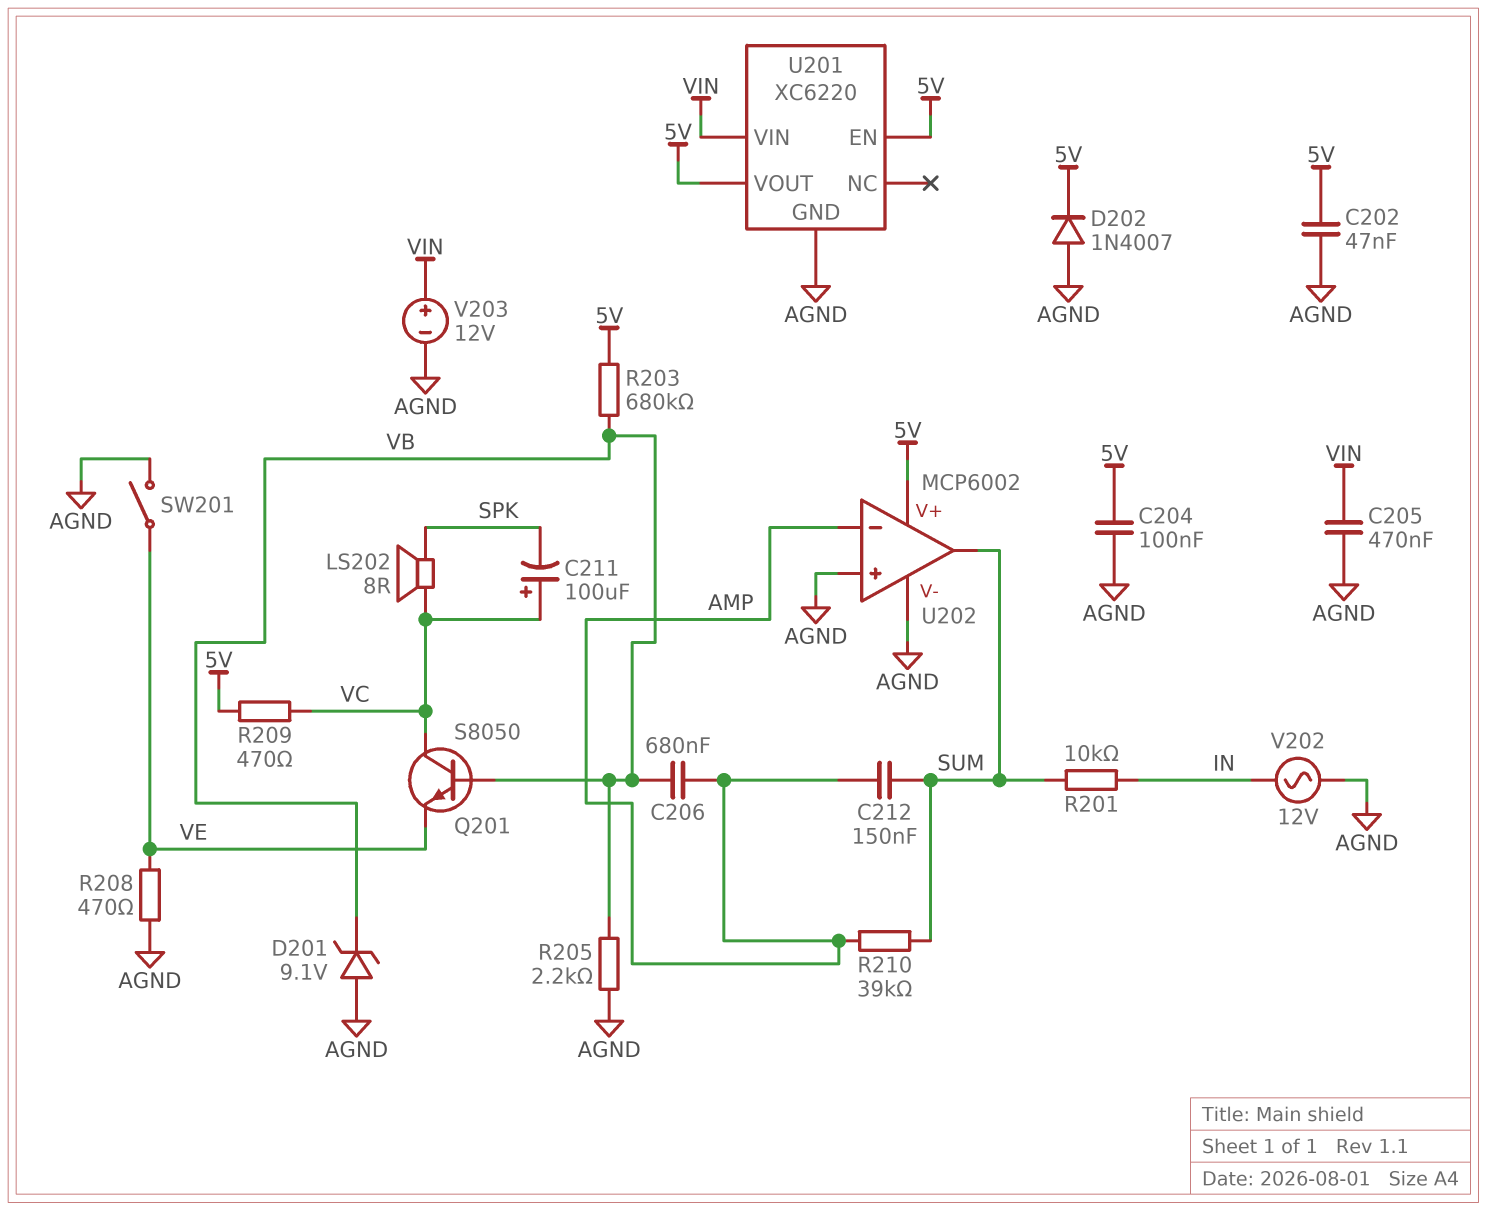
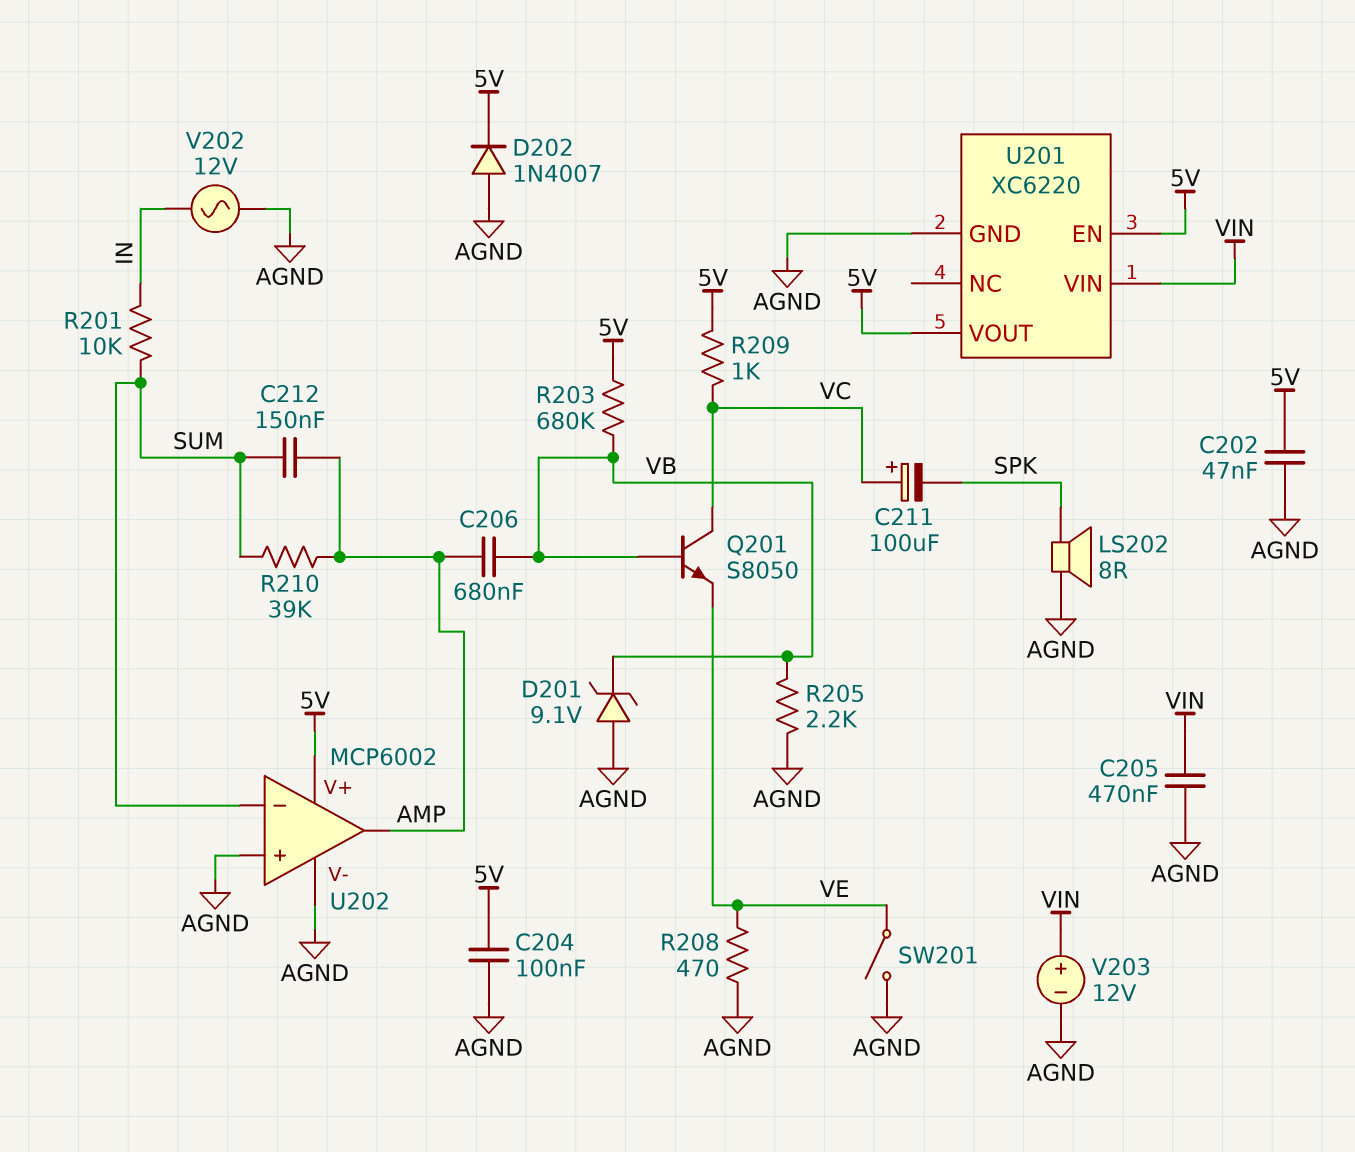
LS202: speaker 8R (SPK, VC) -> speaker 8R (AGND, SPK)
R209: 470 (5V, VC) -> 1k (5V, VC)
U202 pin in-: AMP -> SUM
U202 pin out: SUM -> AMP

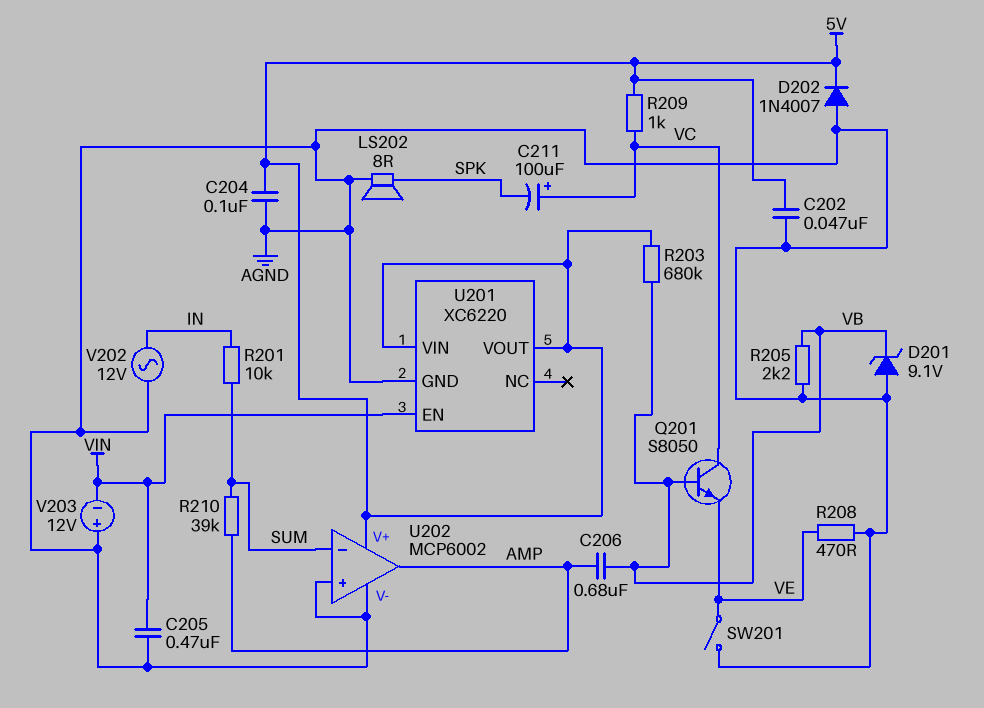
C212: 150nF (AMP, SUM) -> none
U201 pin EN: 5V -> VIN
U201 pin VIN: VIN -> 5V
V203: 12V (plus VIN, minus AGND) -> 12V (plus AGND, minus VIN)

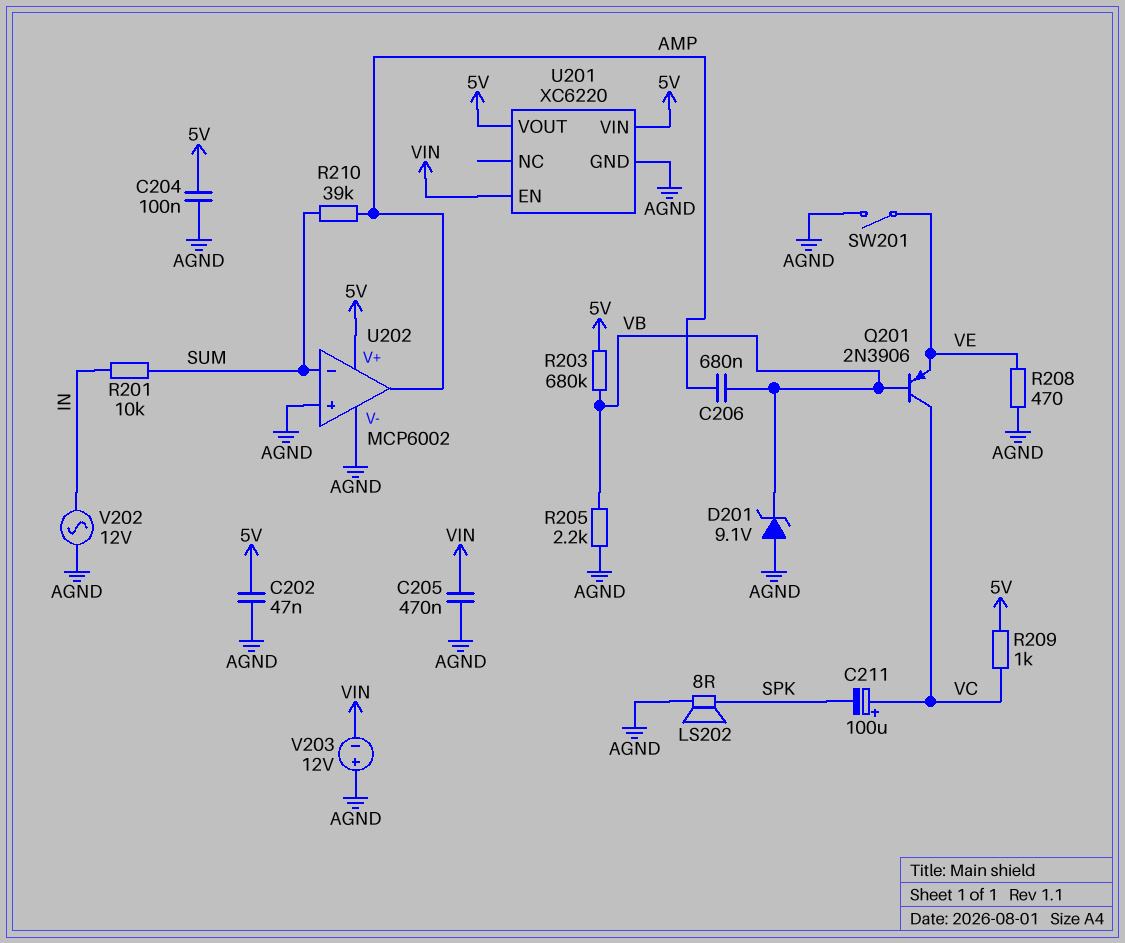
D202: diode 1N4007 (A AGND, K 5V) -> none
Q201: NPN S8050 (B VB, C VC, E VE) -> PNP 2N3906 (B VB, C VC, E VE)

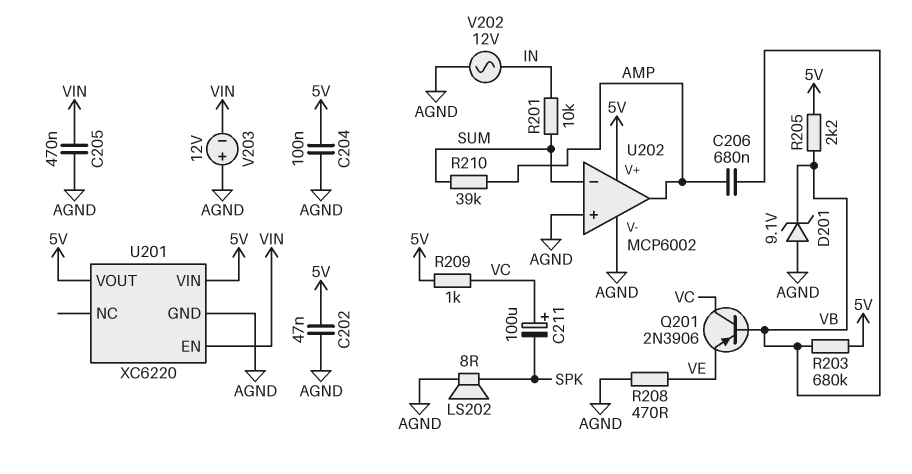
R205: 2.2k (AGND, VB) -> 2.2k (5V, VB)
SW201: switch (AGND, VE) -> none

